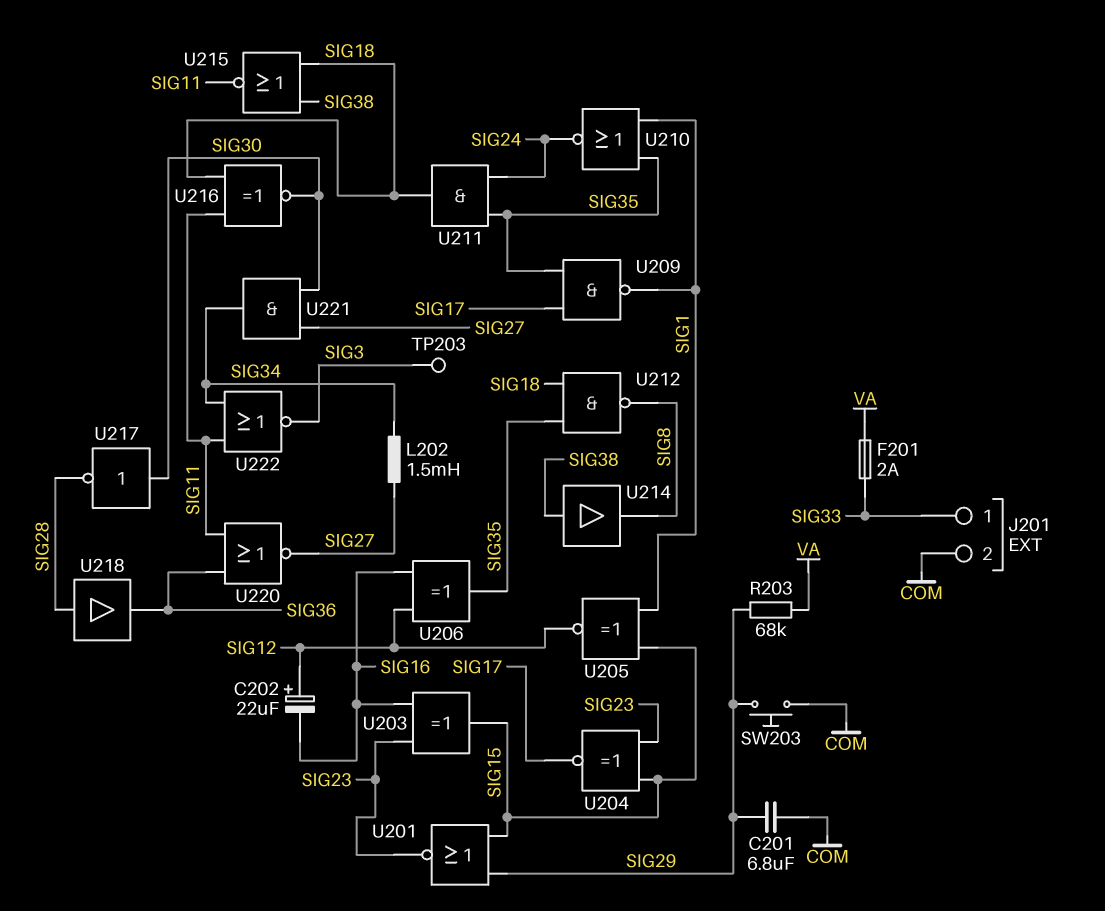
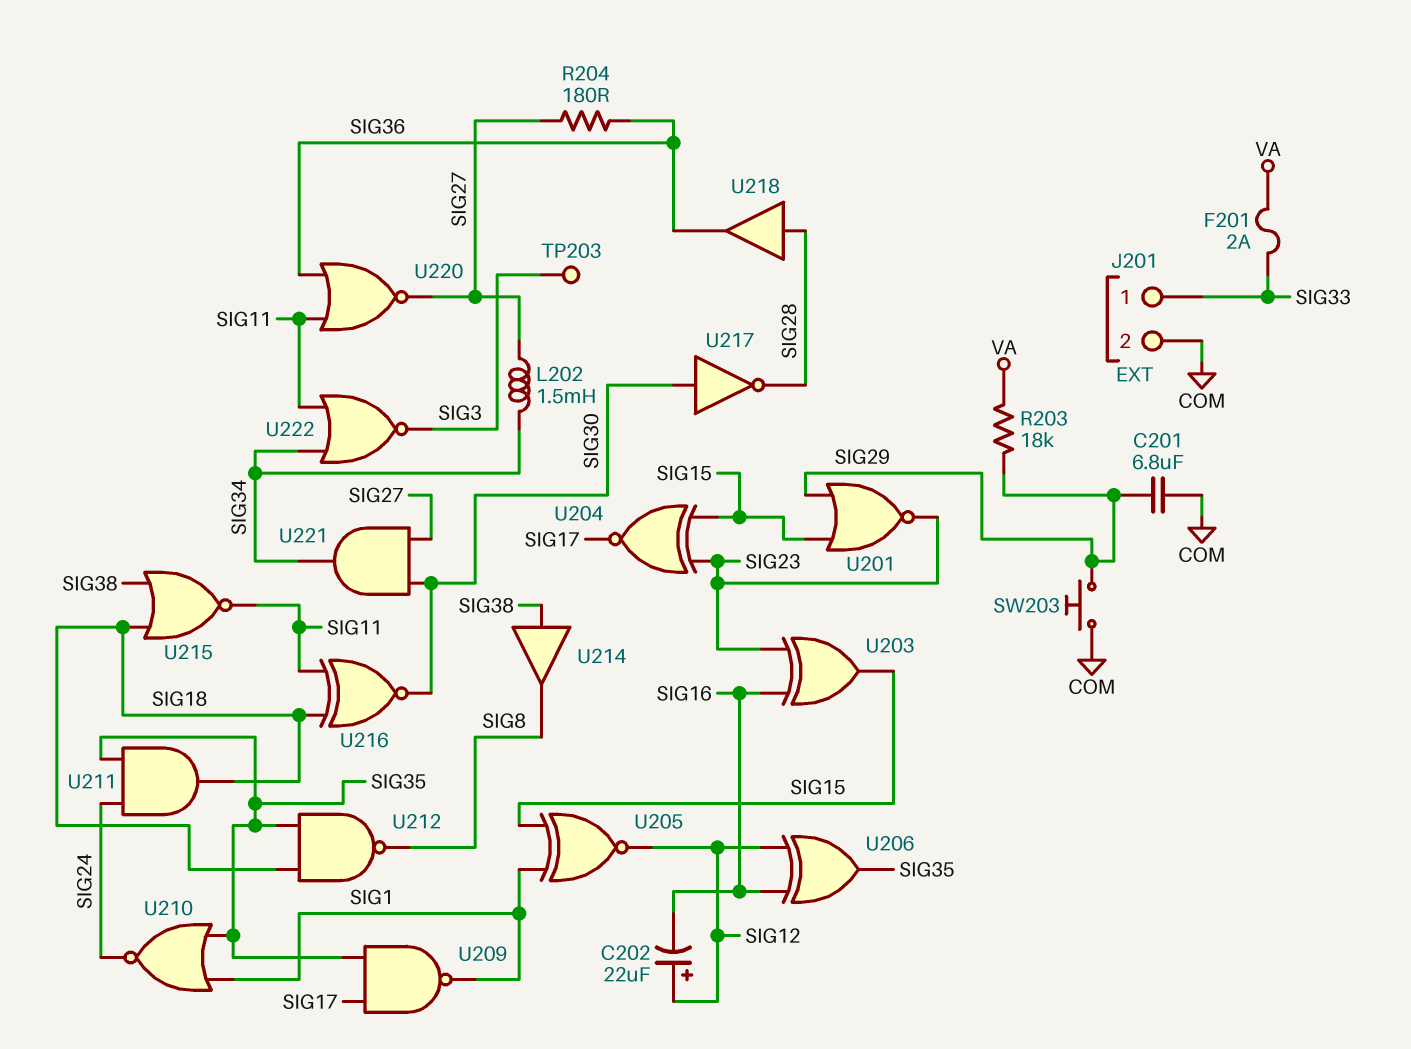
R203: 68k (SIG29, VA) -> 18k (SIG29, VA)
R204: none -> 180 (SIG27, SIG36)

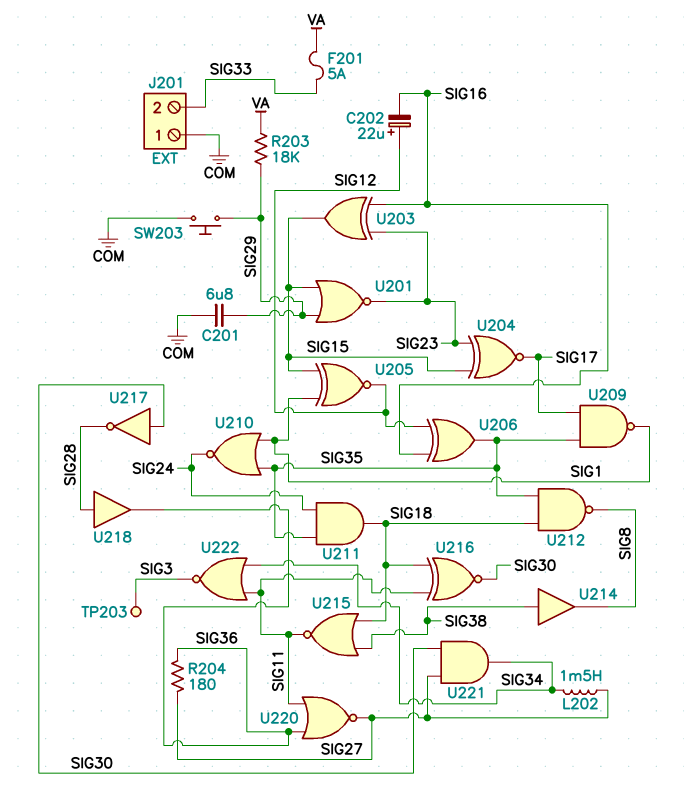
F201: 2A (SIG33, VA) -> 5A (SIG33, VA)
J201 pin 1: SIG33 -> COM
J201 pin 2: COM -> SIG33

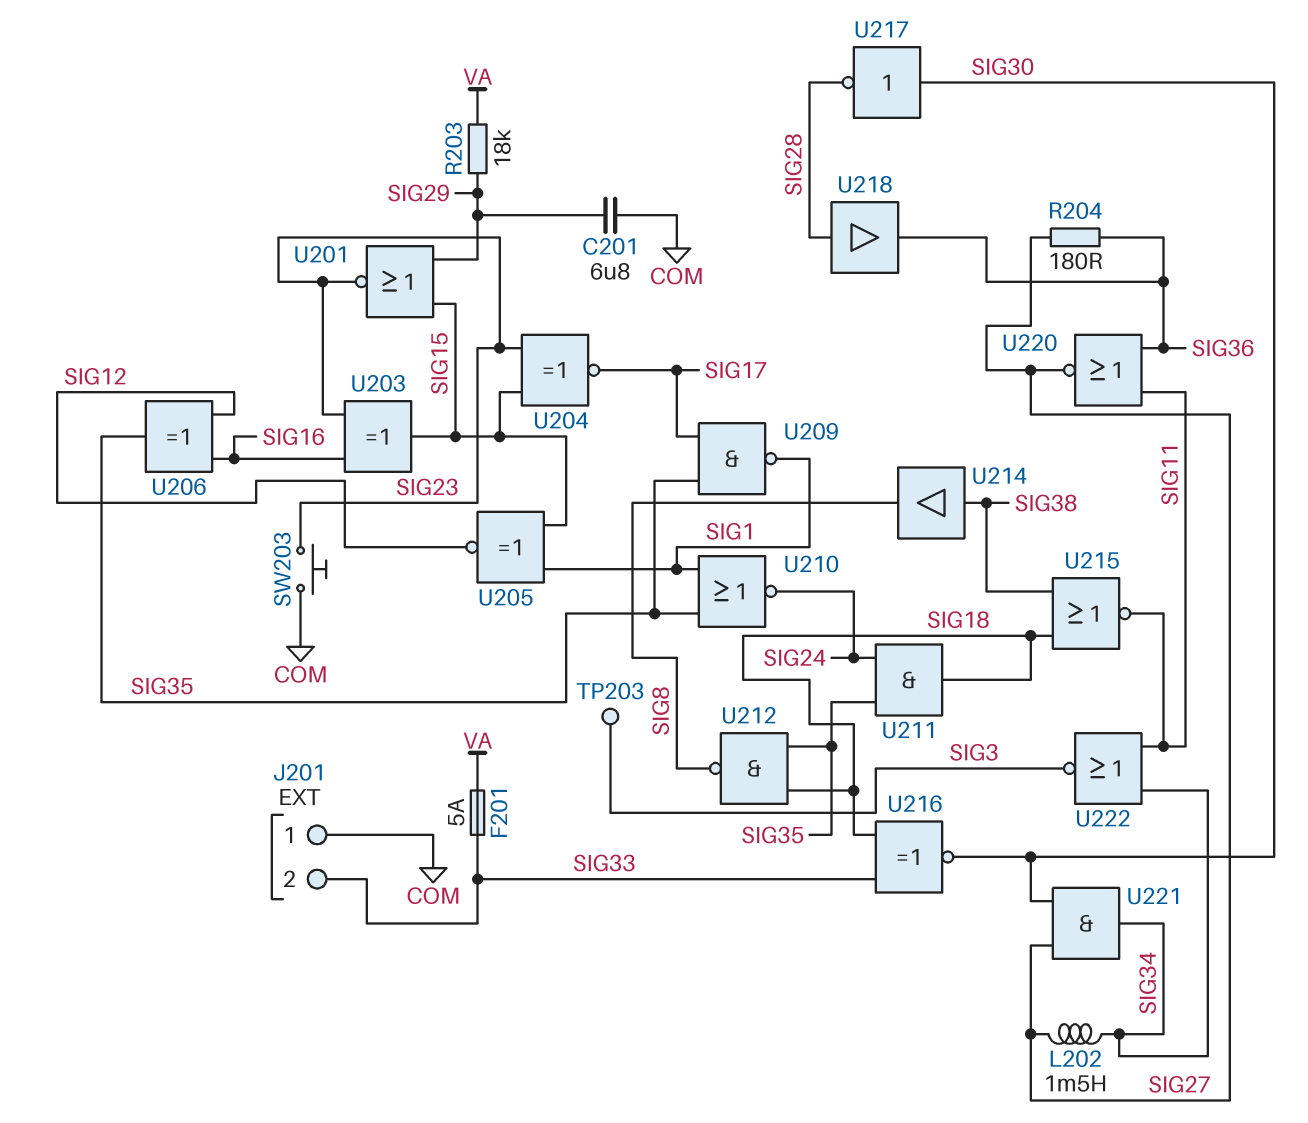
C202: 22uF (plus SIG12, minus SIG16) -> none
SW203: button (COM, SIG29) -> button (COM, SIG23)
U216: XNOR (in SIG11, in SIG18, out SIG30) -> XNOR (in SIG18, in SIG33, out SIG30)

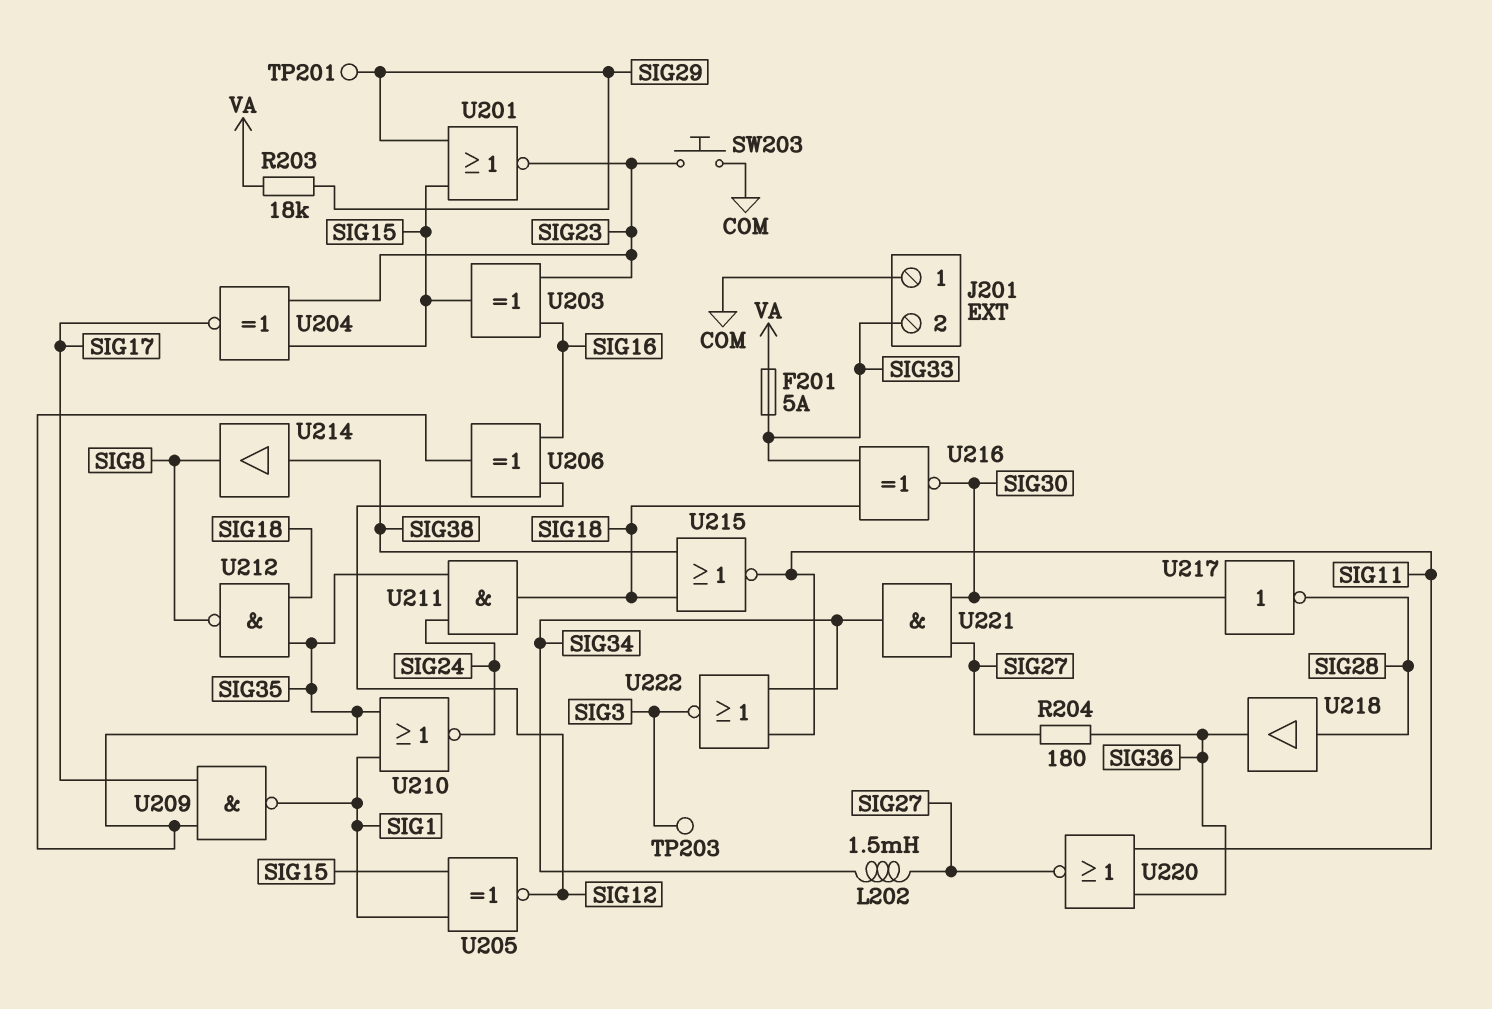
C201: 6.8uF (COM, SIG29) -> none
TP201: none -> test point (SIG29)

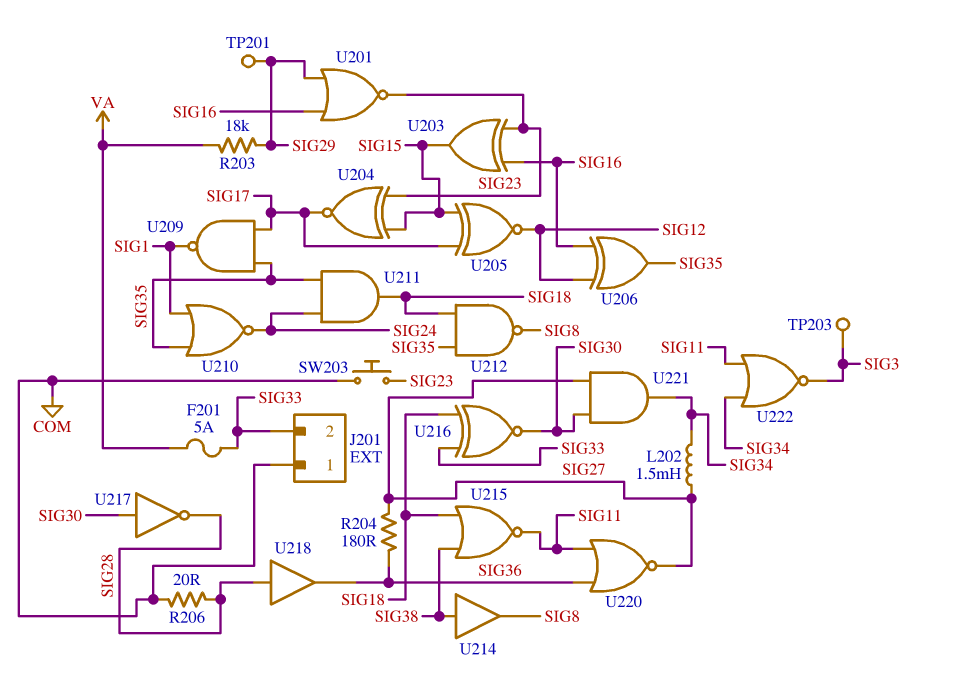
R206: none -> 20 (COM, SIG28)
U201: NOR (in SIG15, in SIG29, out SIG23) -> NOR (in SIG16, in SIG29, out SIG23)
U205: XNOR (in SIG1, in SIG15, out SIG12) -> XNOR (in SIG15, in SIG17, out SIG12)

